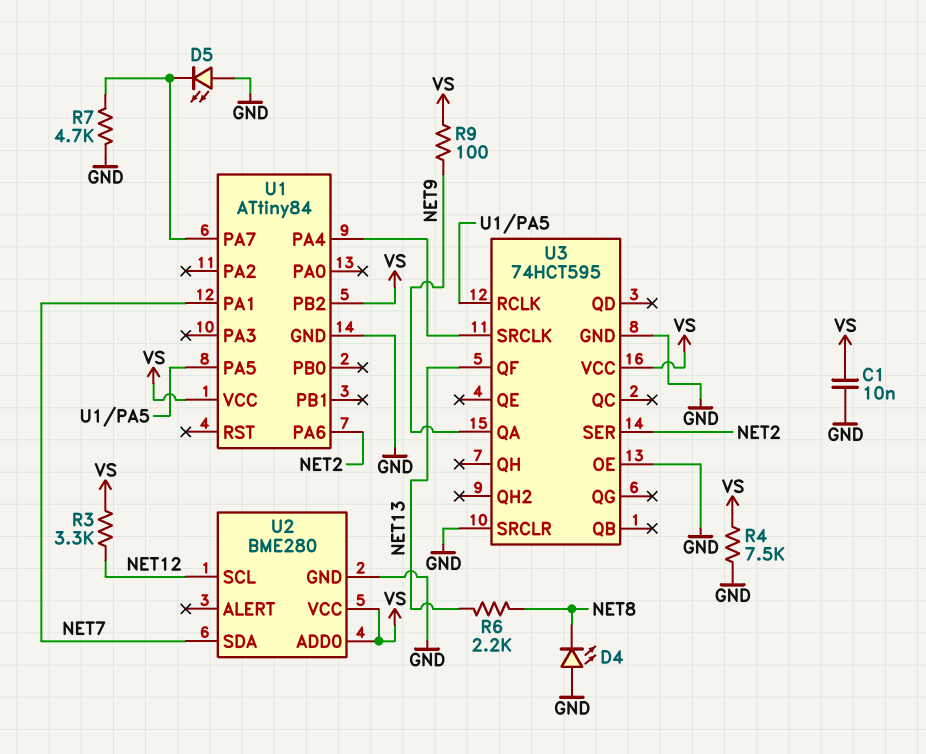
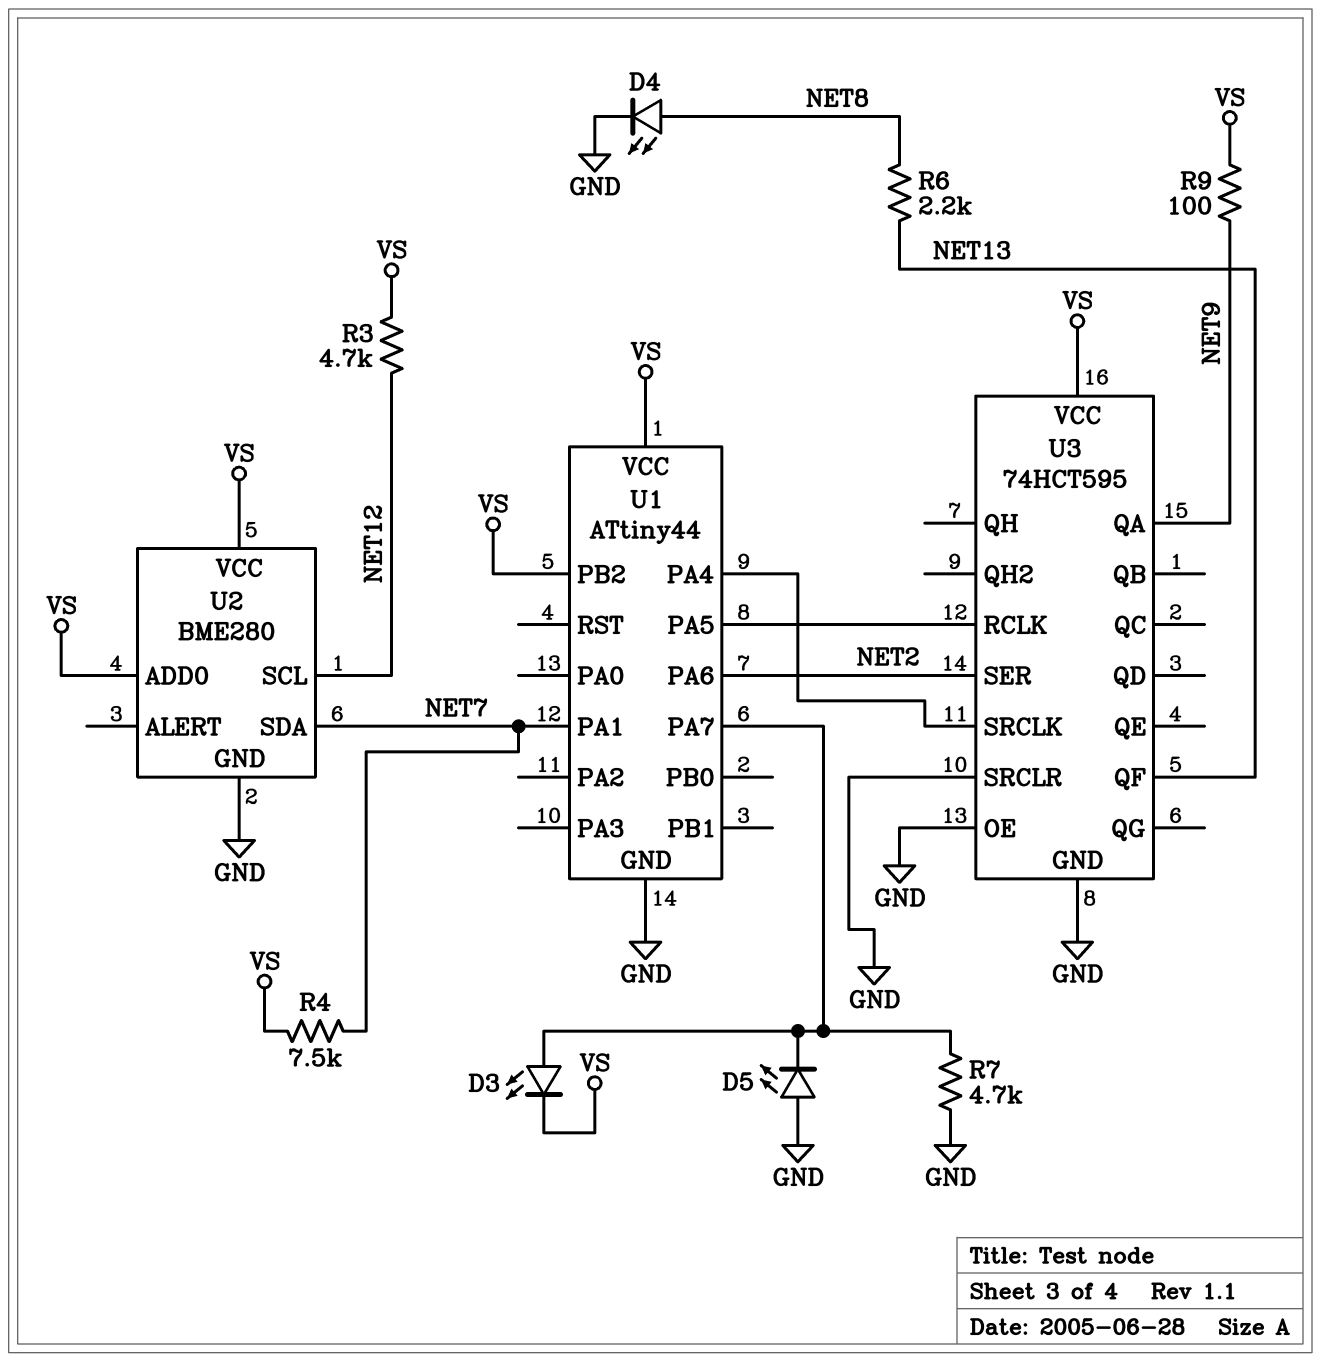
C1: 10nF (GND, VS) -> none
D3: none -> LED (A U1/PA7, K VS)
D4: LED (A GND, K NET8) -> LED (A NET8, K GND)
R3: 3.3k (NET12, VS) -> 4.7k (NET12, VS)
R4: 7.5k (GND, VS) -> 7.5k (NET7, VS)
U1: ATtiny84 -> ATtiny44

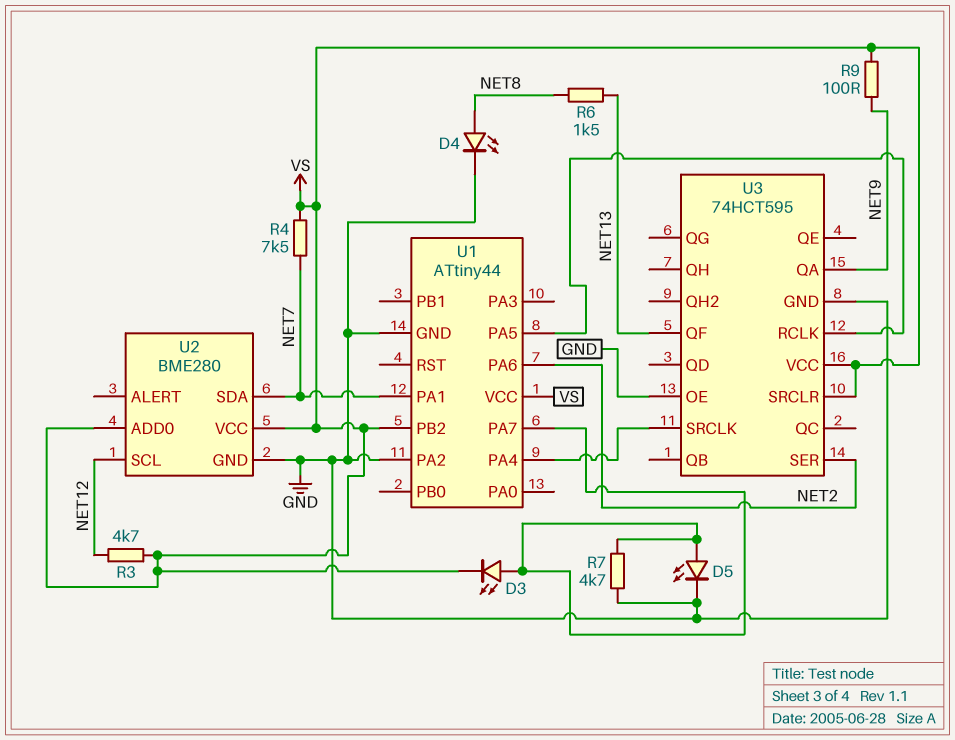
D5: LED (A GND, K U1/PA7) -> LED (A U1/PA7, K GND)
R6: 2.2k (NET8, NET13) -> 1.5k (NET8, NET13)
U1 pin PA2: none -> GND
U3 pin SRCLR: GND -> VS

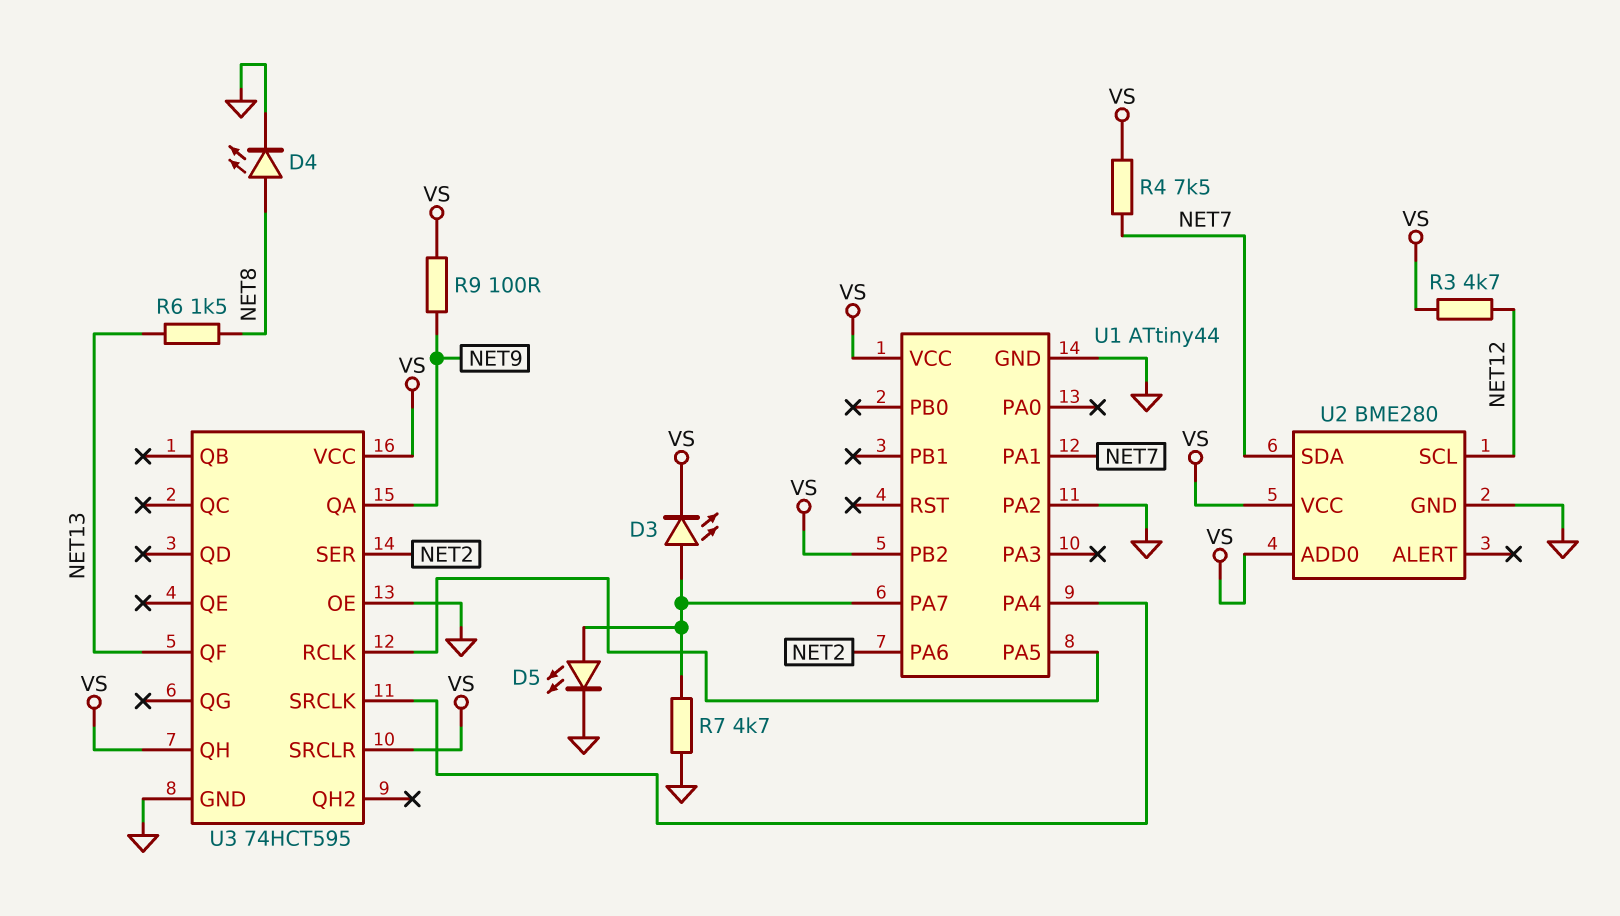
U3 pin QH: none -> VS

